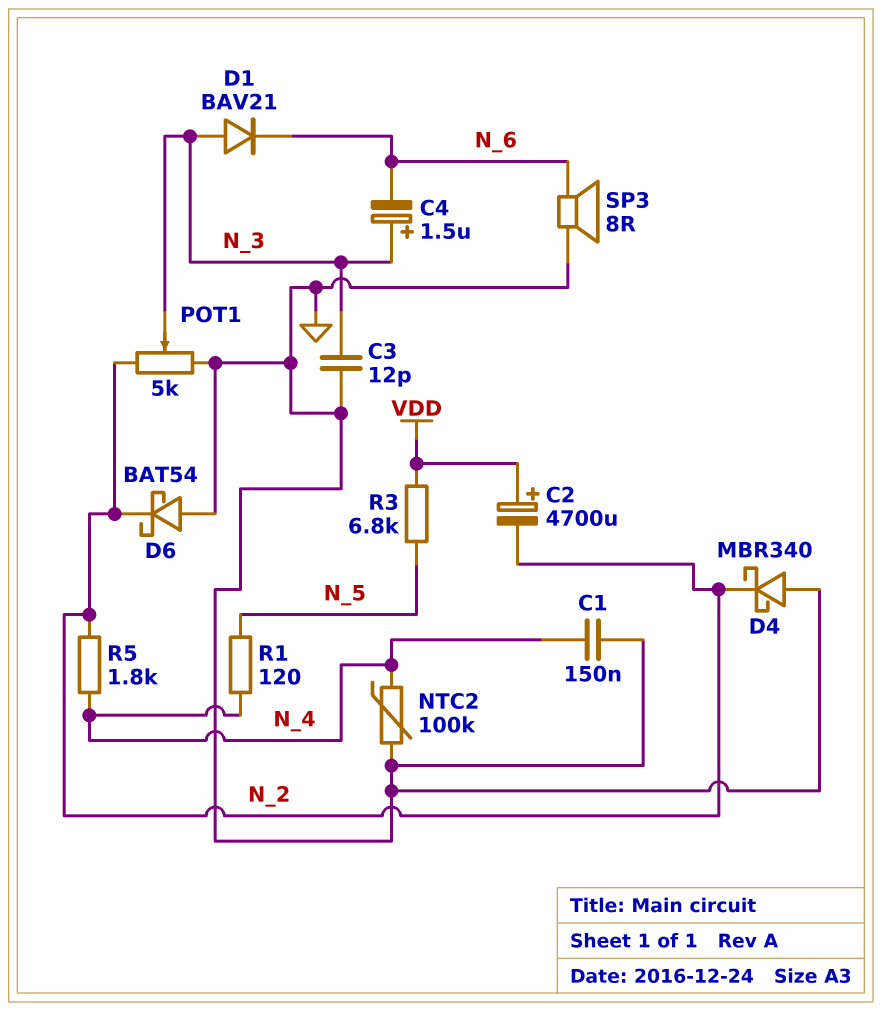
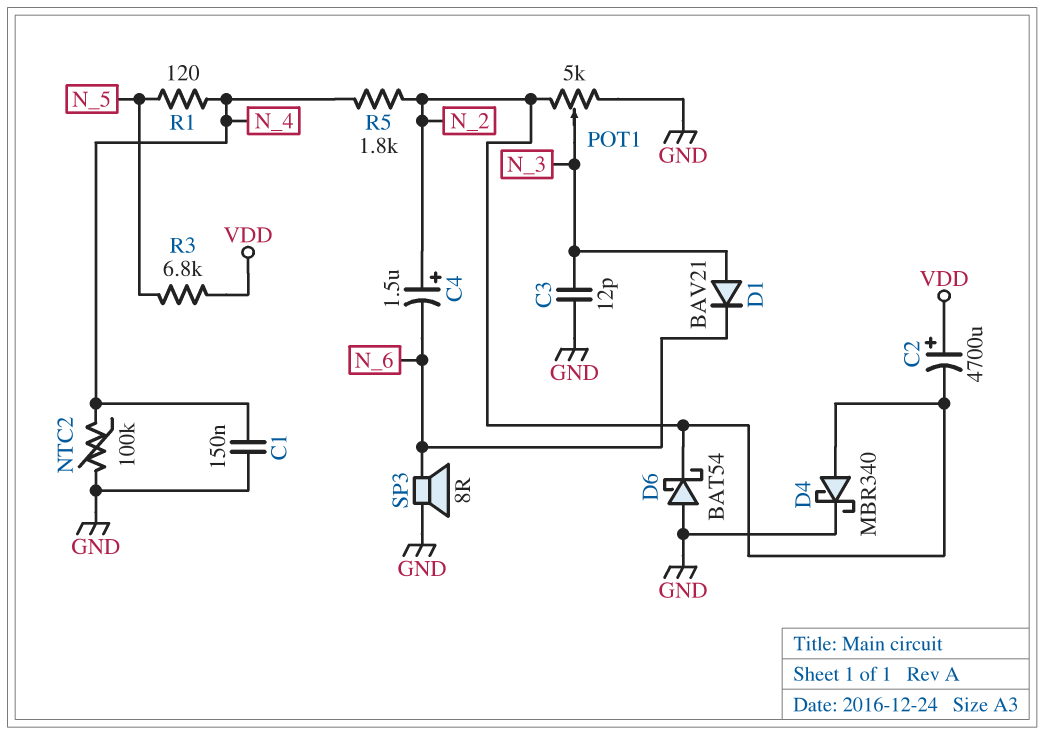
C4: 1.5uF (plus N_3, minus N_6) -> 1.5uF (plus N_2, minus N_6)
D4: schottky MBR340 (A GND, K N_2) -> schottky MBR340 (A N_2, K GND)

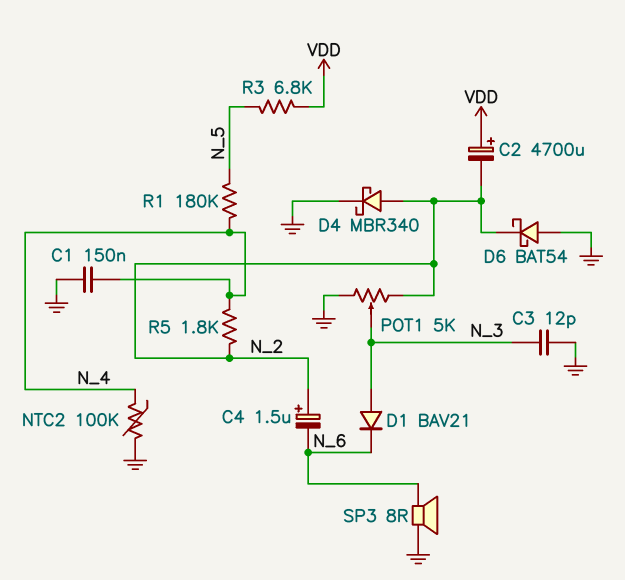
R1: 120 (N_4, N_5) -> 180k (N_4, N_5)

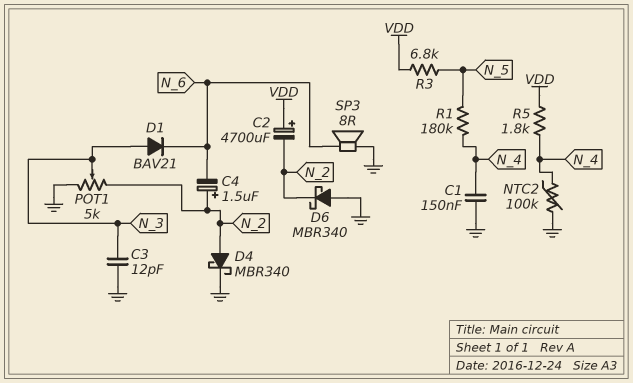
D6: schottky BAT54 (A GND, K N_2) -> schottky MBR340 (A GND, K N_2)
R5: 1.8k (N_2, N_4) -> 1.8k (N_4, VDD)

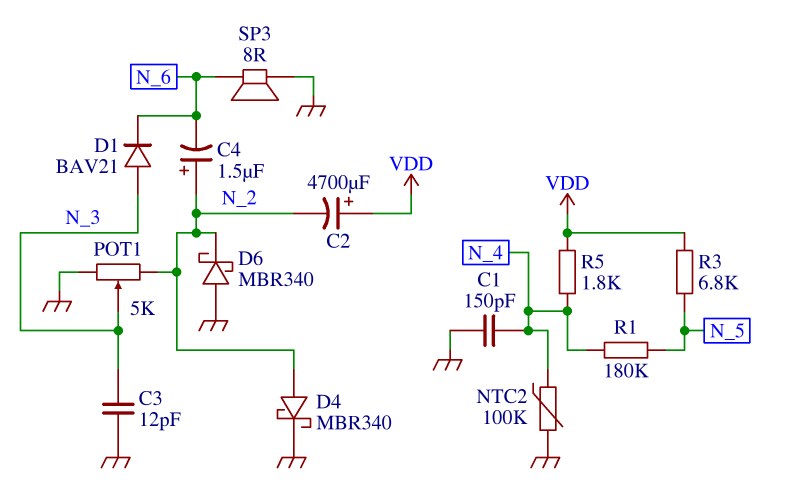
C1: 150nF (GND, N_4) -> 150pF (GND, N_4)

